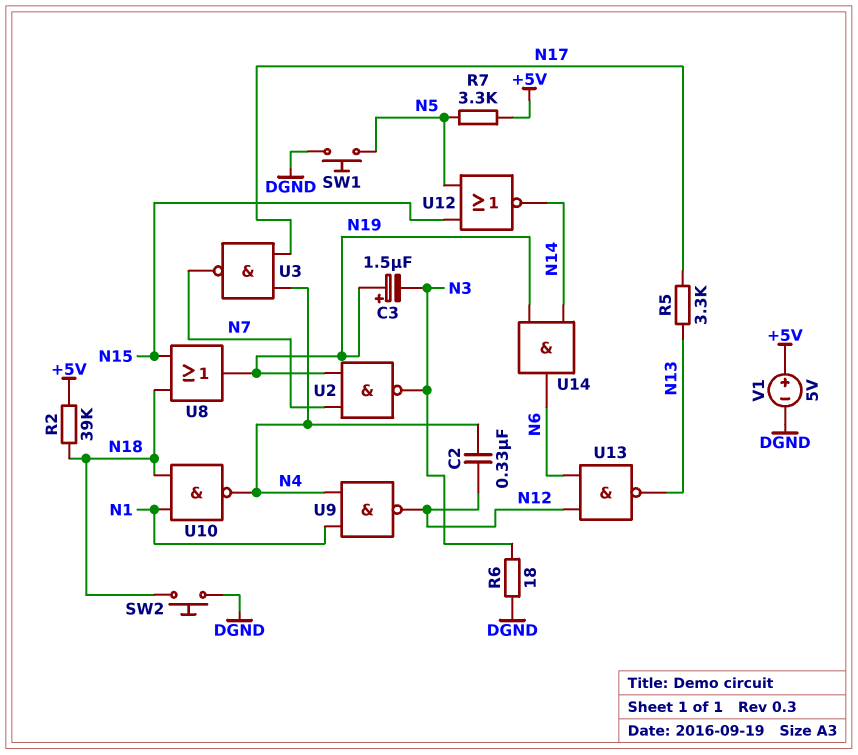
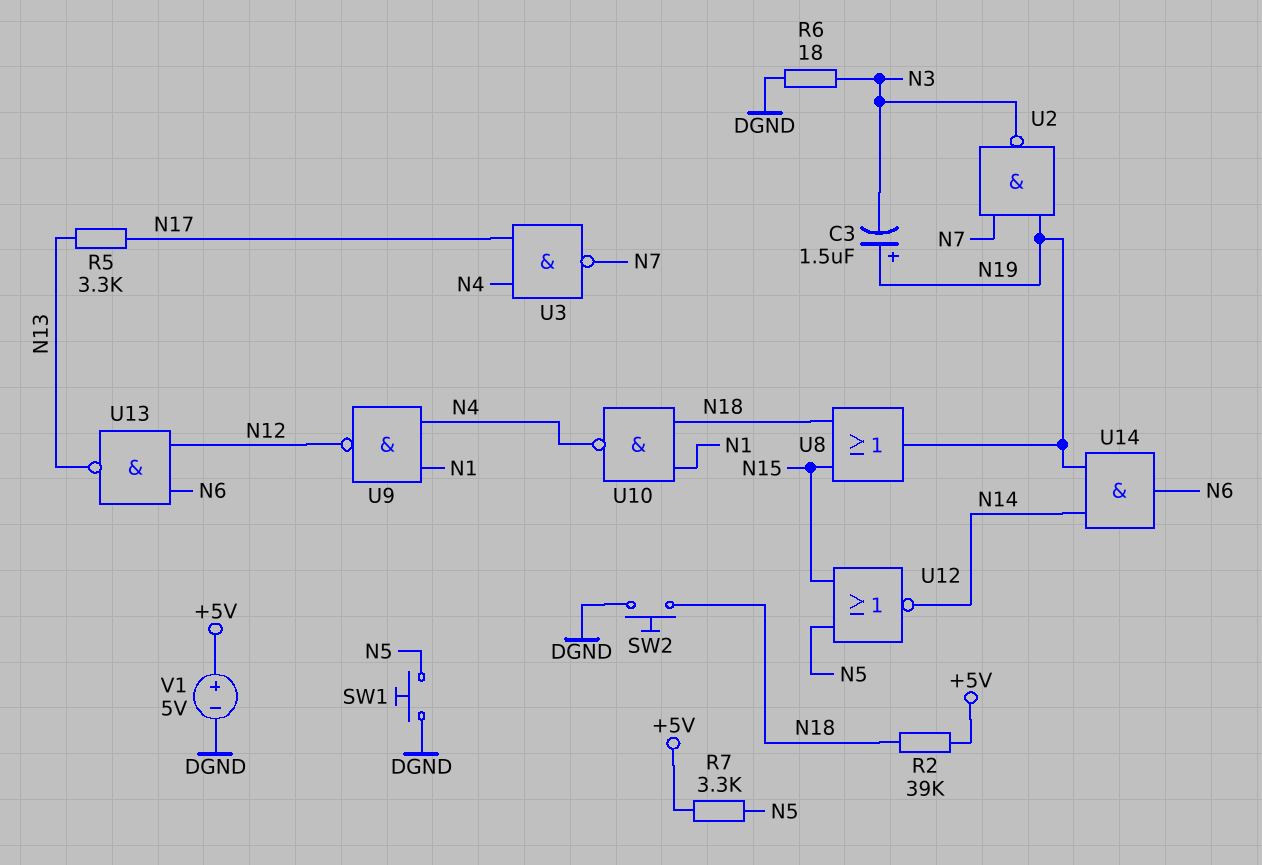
C2: 330nF (N4, N12) -> none

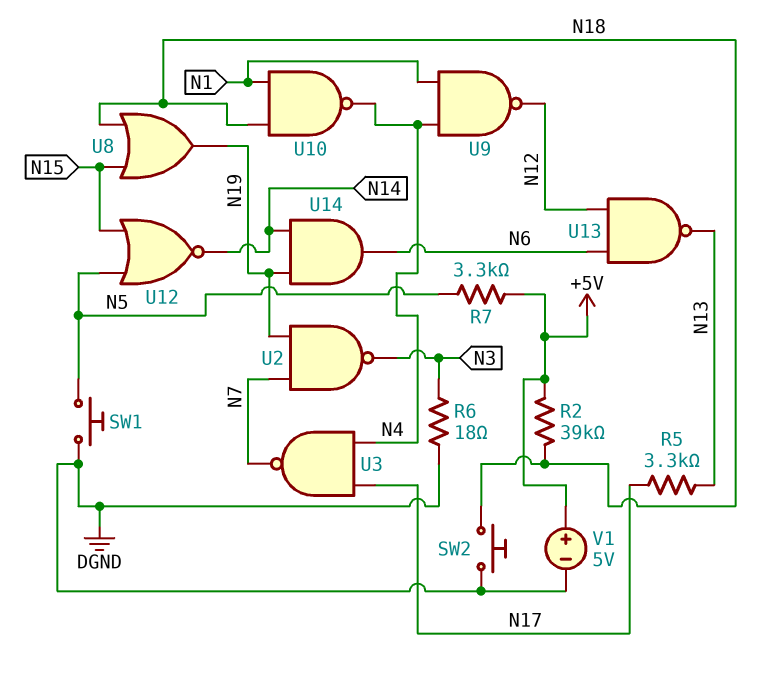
C3: 1.5uF (plus N19, minus N3) -> none

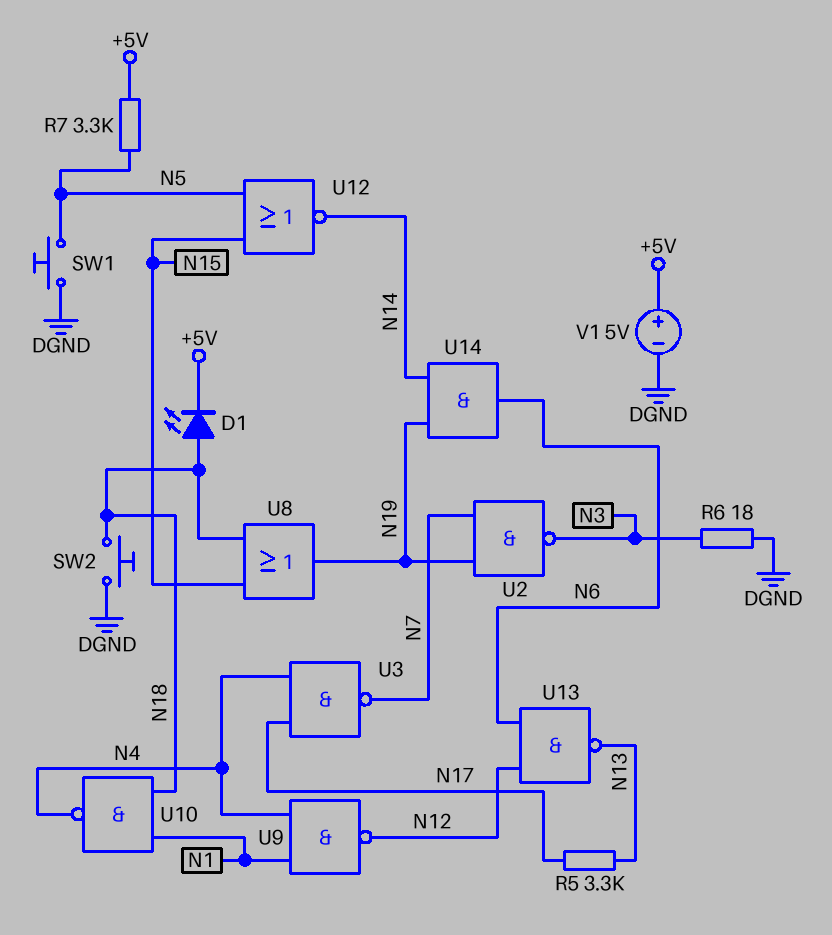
D1: none -> LED (A N18, K +5V)
R2: 39k (+5V, N18) -> none

